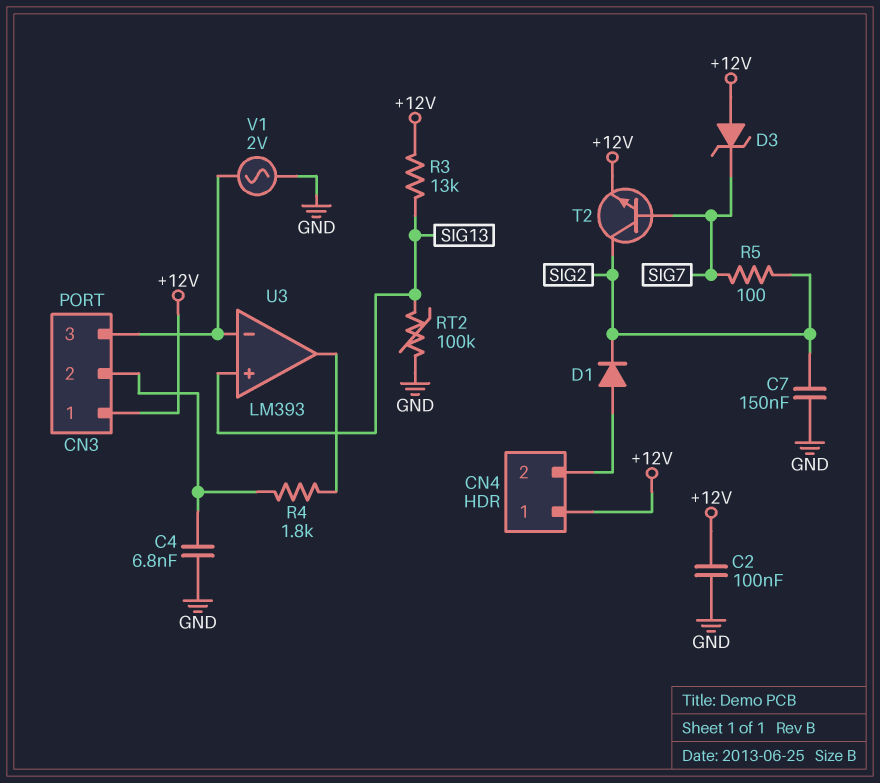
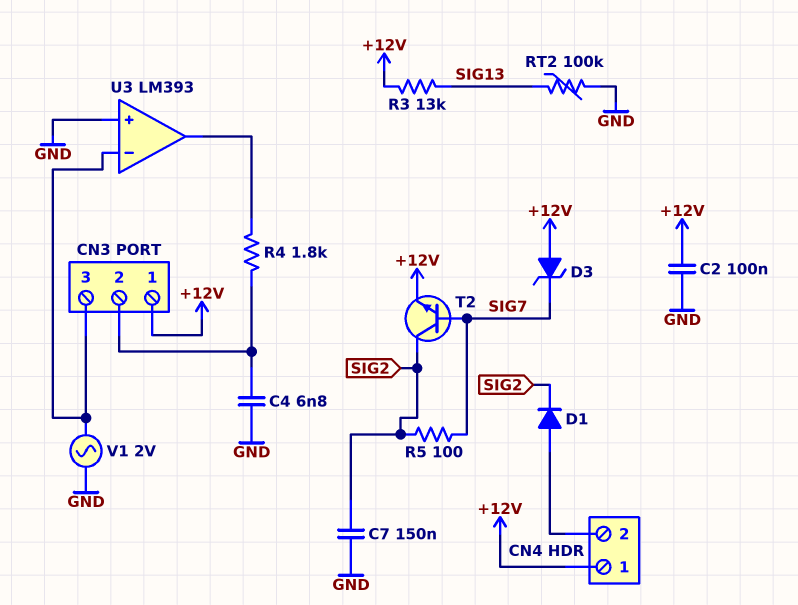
U3 pin in+: SIG13 -> GND

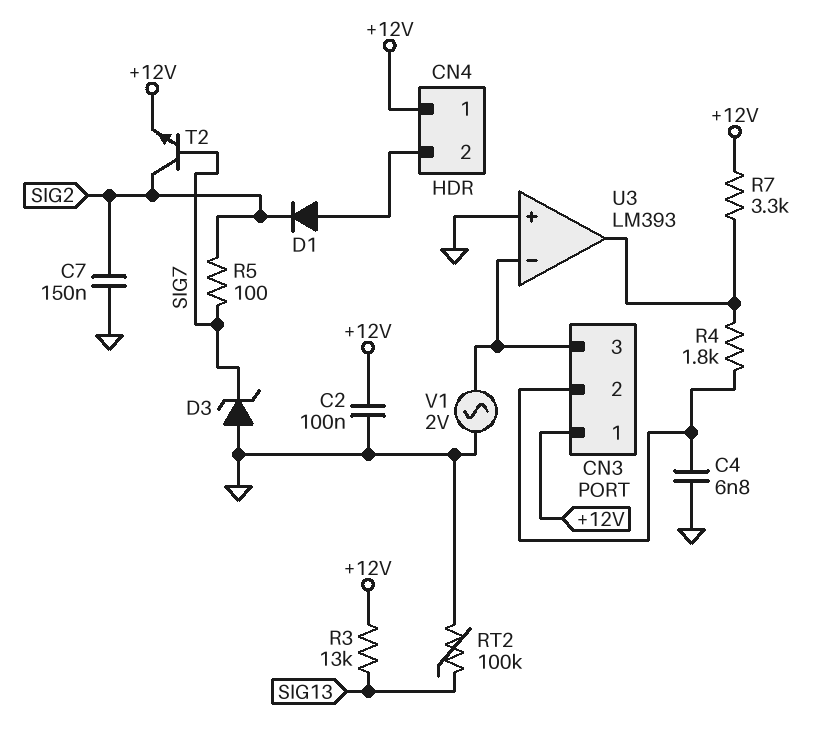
D3: zener (A +12V, K SIG7) -> zener (A GND, K SIG7)
R7: none -> 3.3k (+12V, U3/out)

